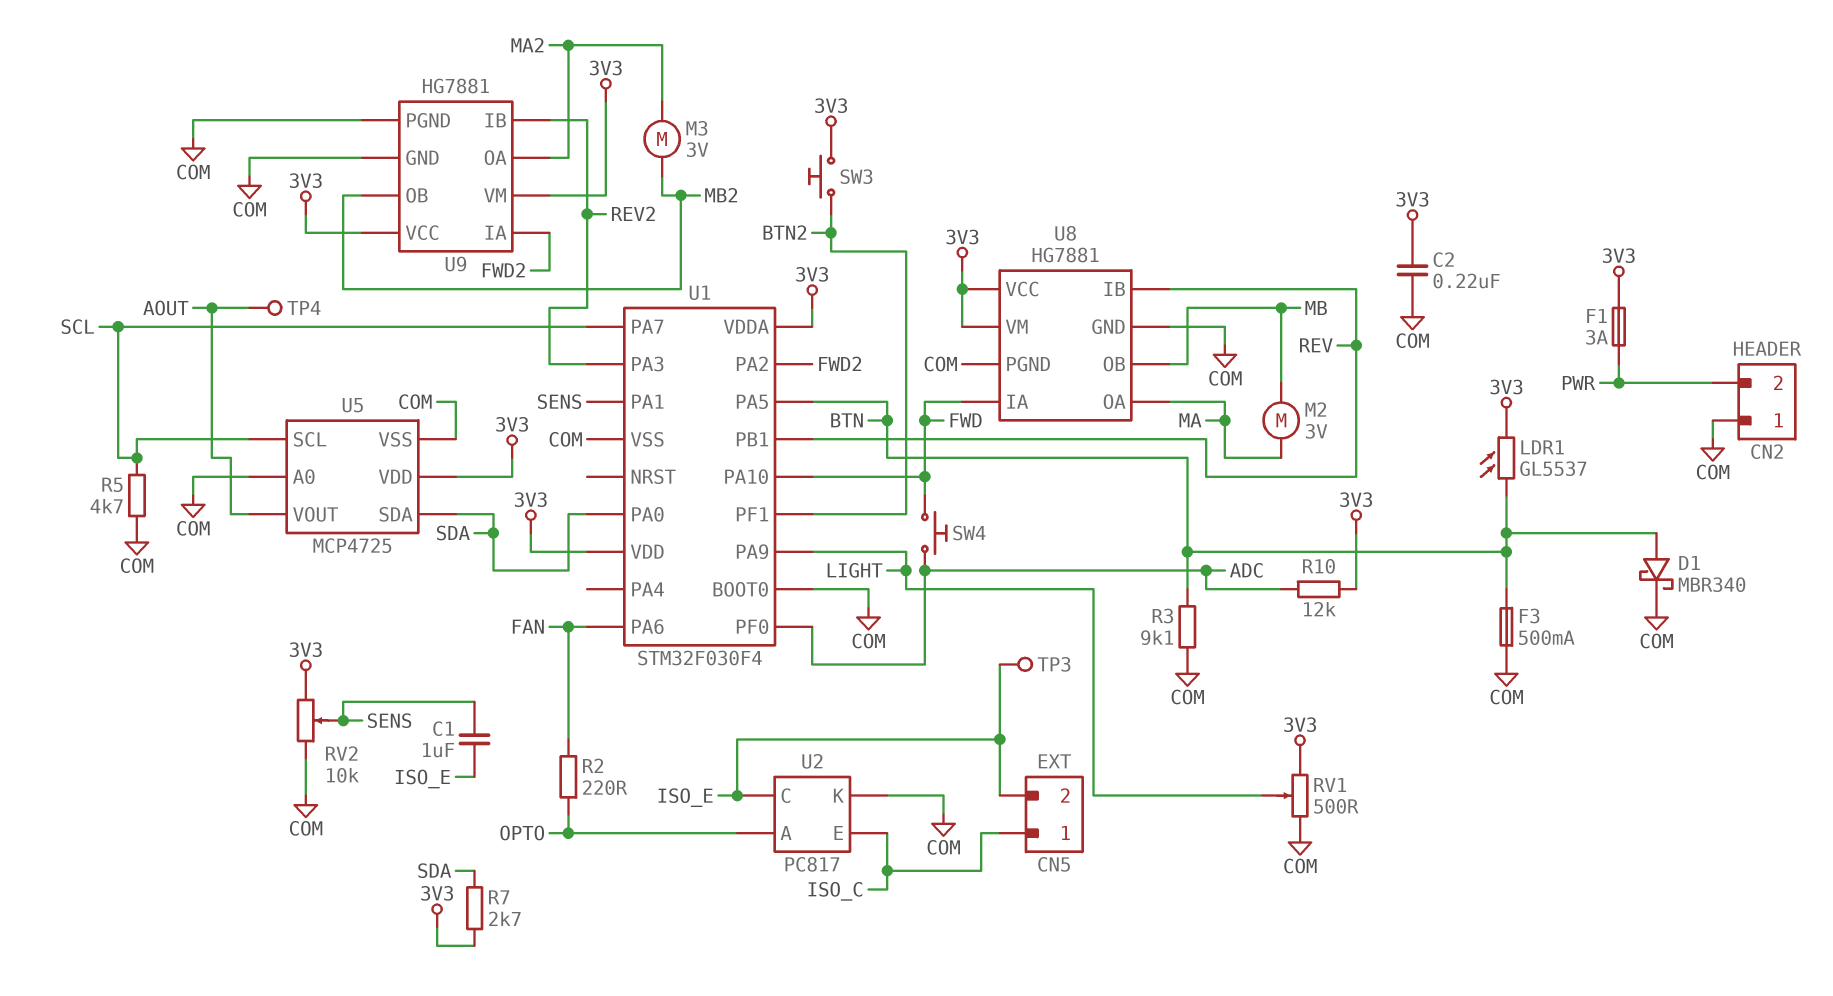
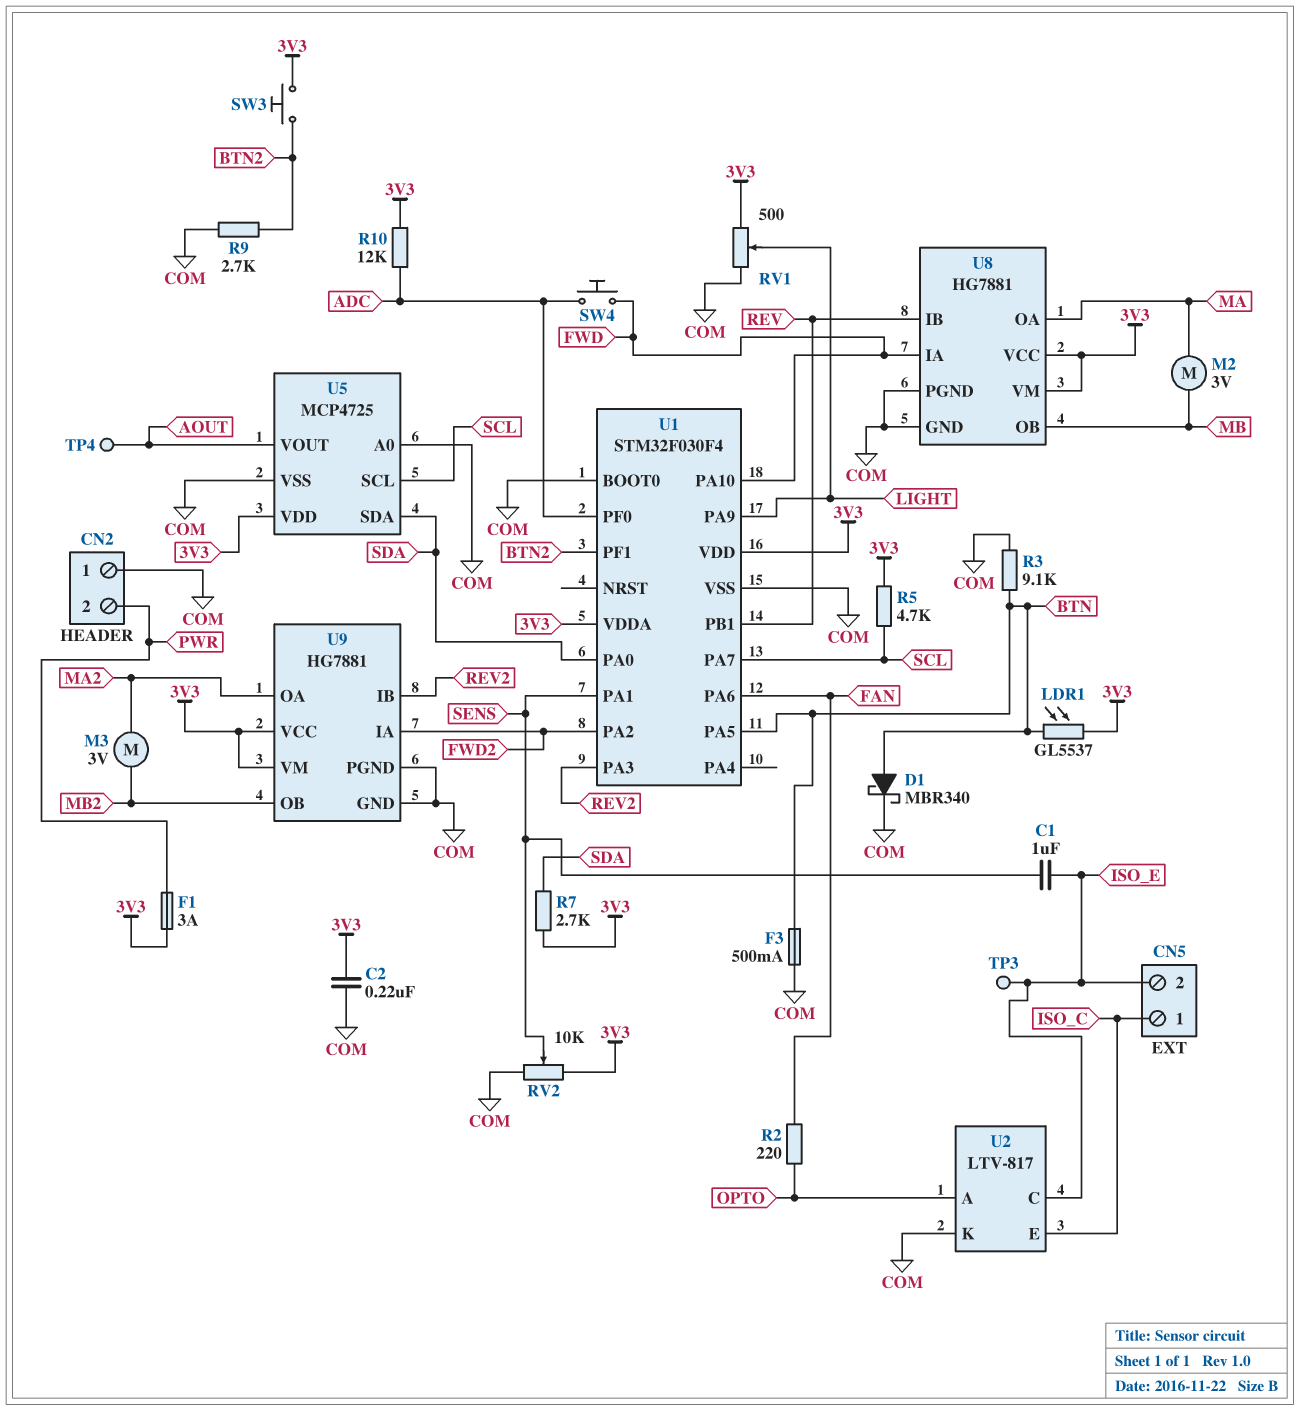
R5: 4.7k (COM, SCL) -> 4.7k (3V3, SCL)
R9: none -> 2.7k (BTN2, COM)
U2: PC817 -> LTV-817

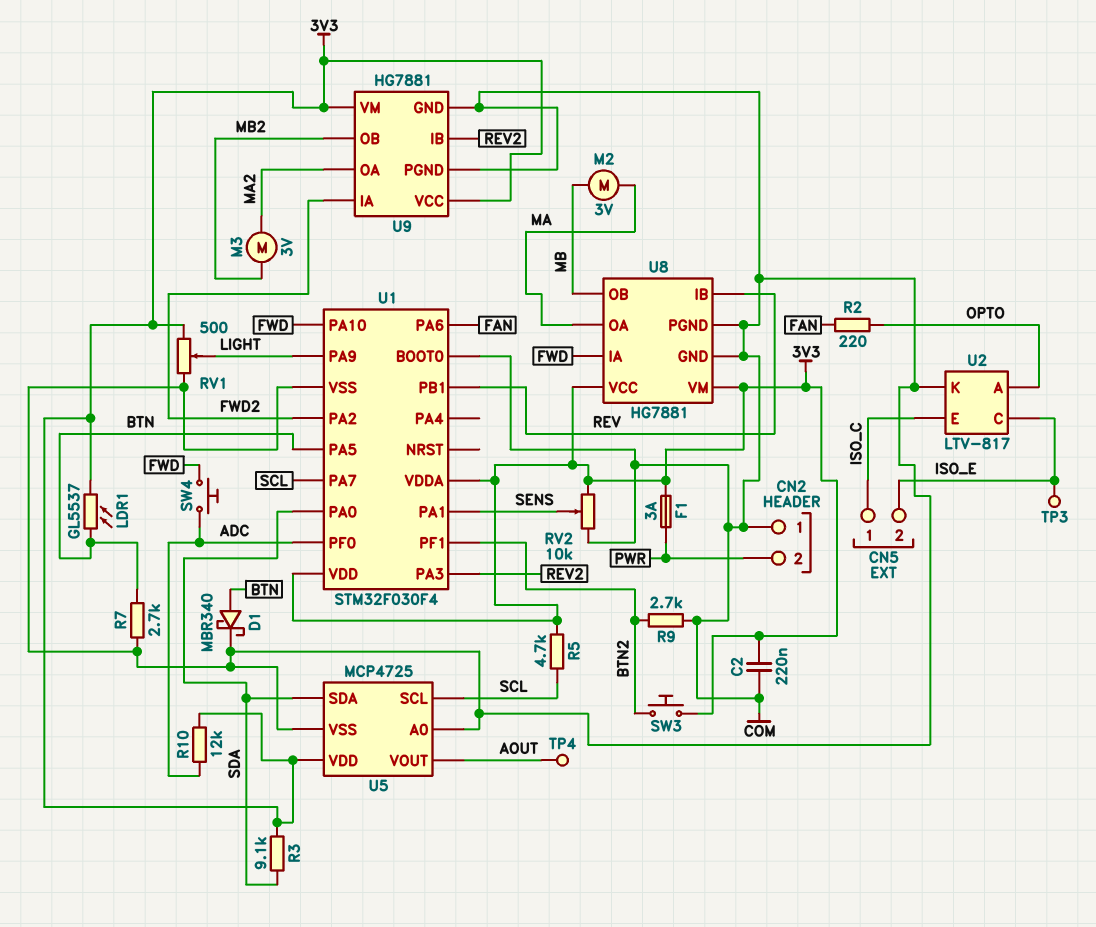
C1: 1uF (ISO_E, SENS) -> none
F3: 500mA (BTN, COM) -> none
R3: 9.1k (BTN, COM) -> 9.1k (3V3, SDA)
R7: 2.7k (3V3, SDA) -> 2.7k (BTN, COM)

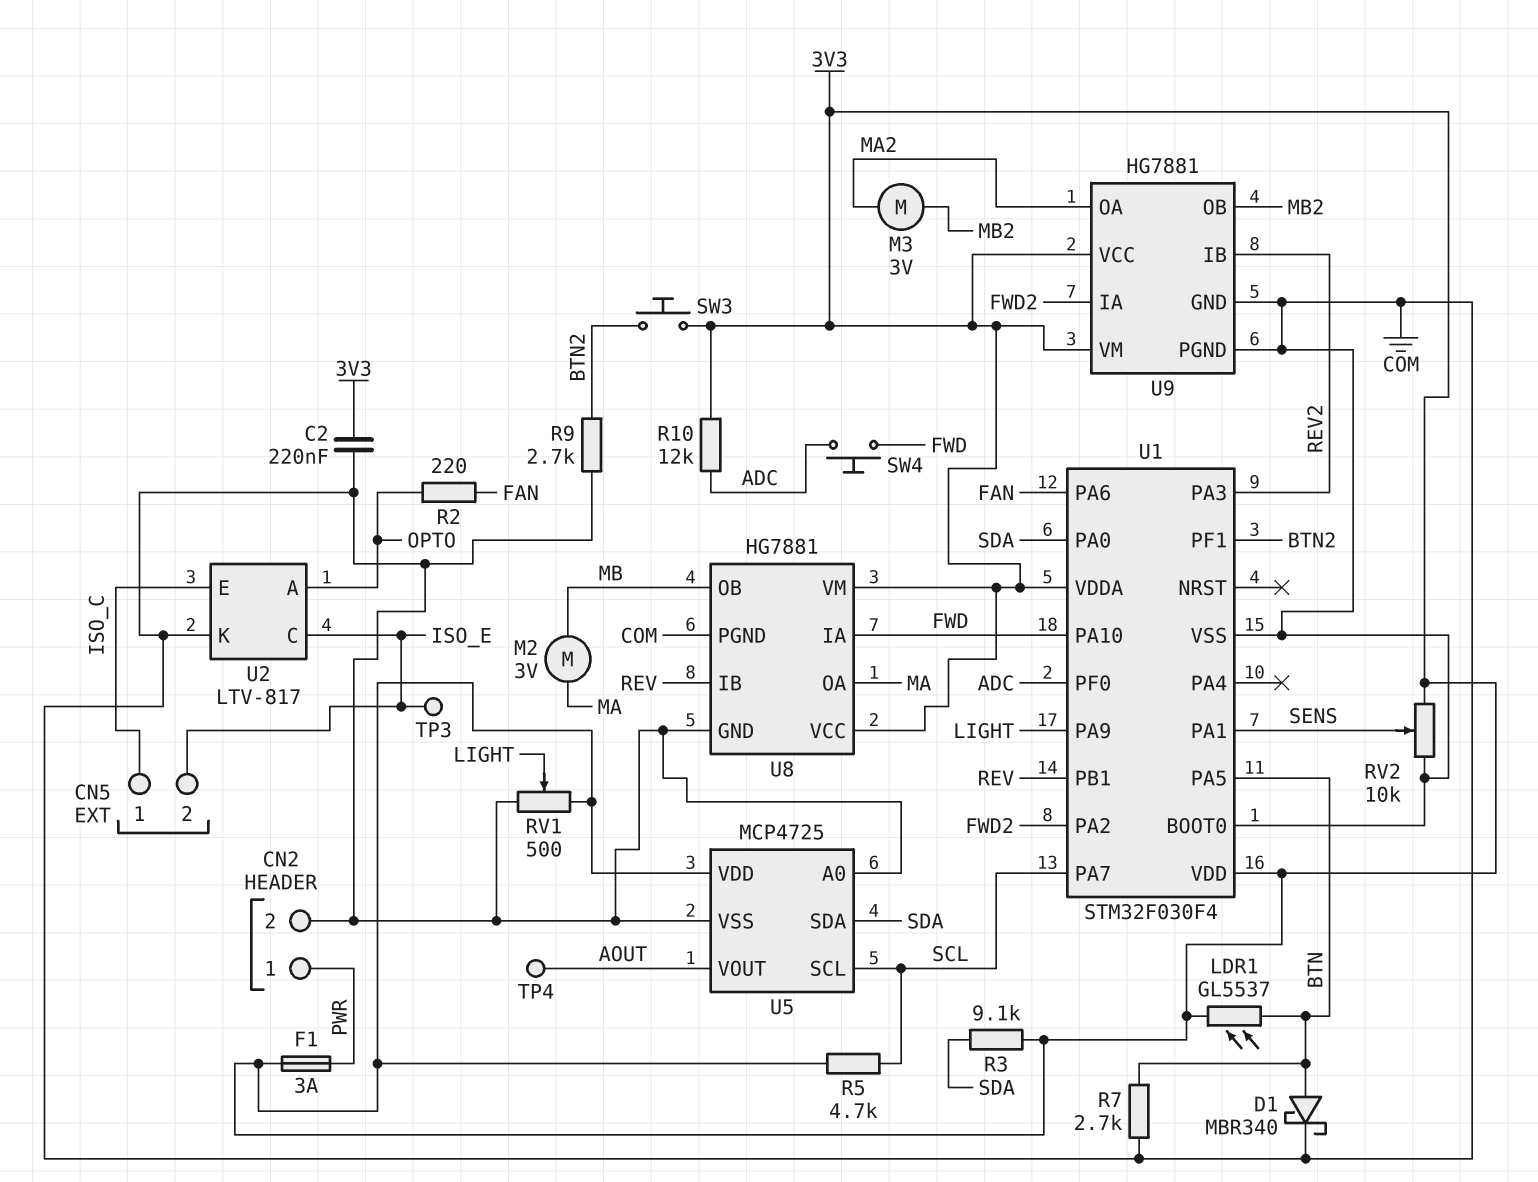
CN2 pin 1: COM -> PWR
CN2 pin 2: PWR -> COM

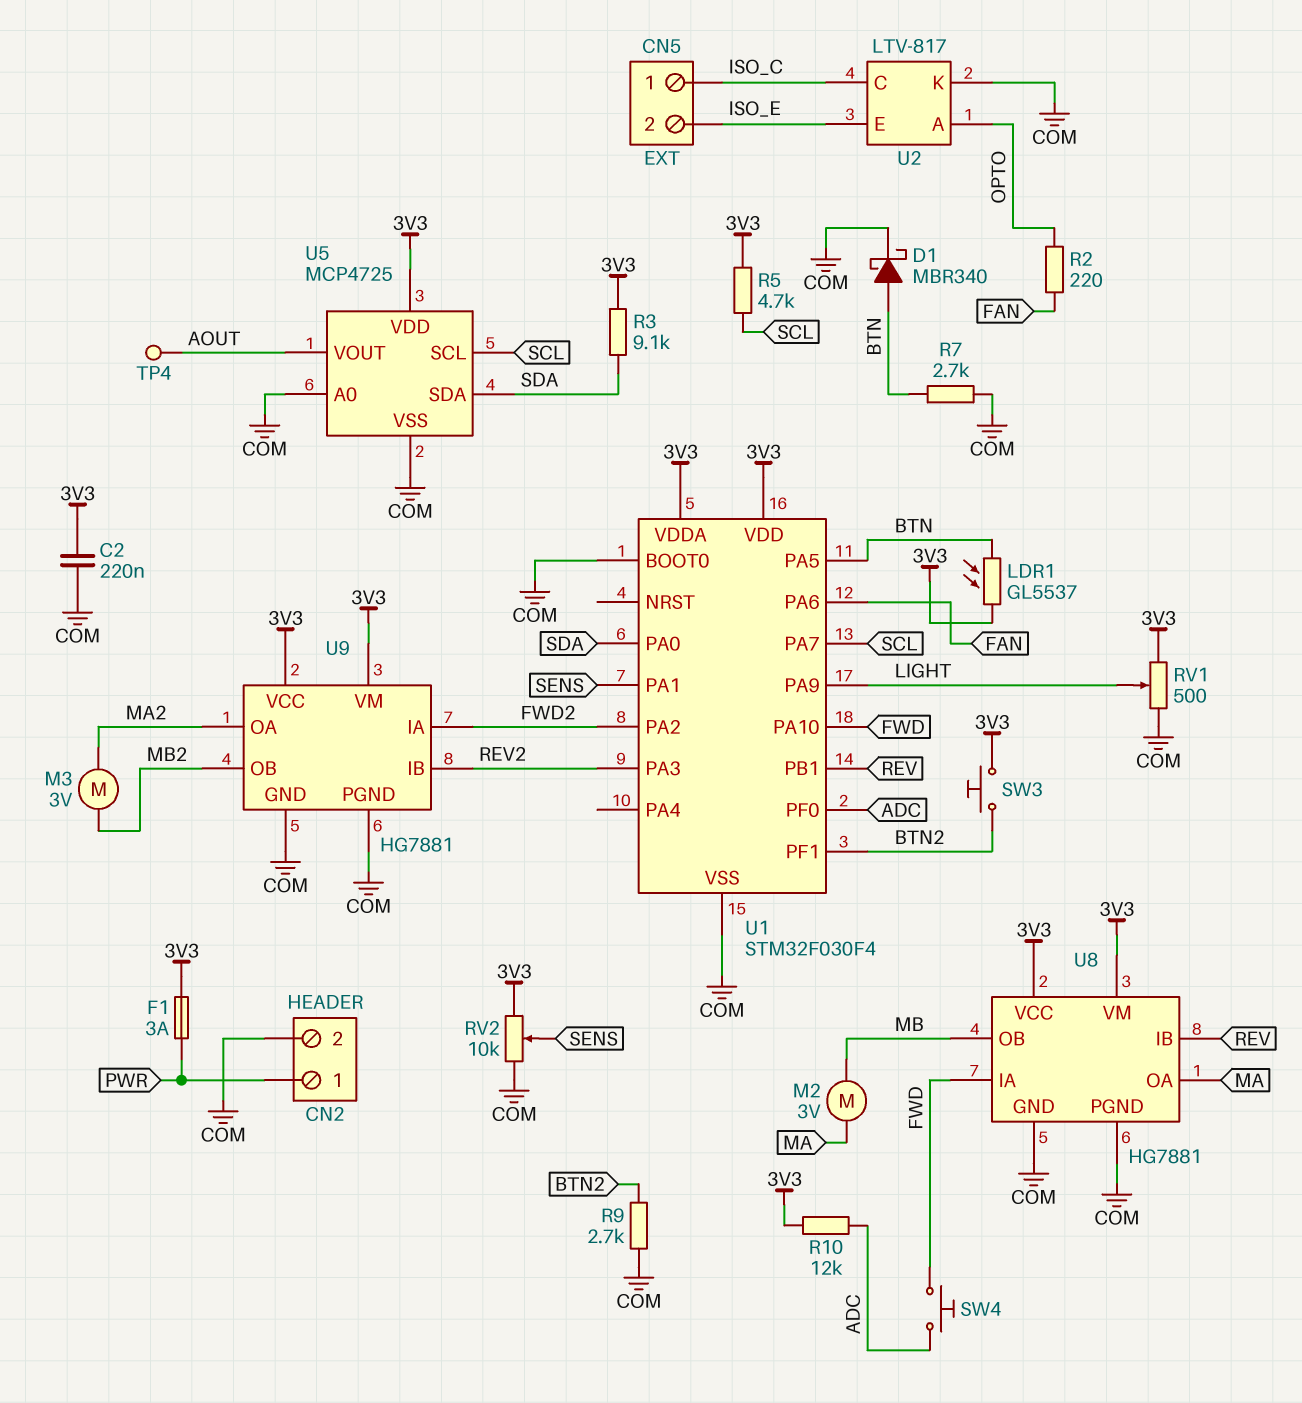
TP3: test point (ISO_E) -> none
U2 pin C: ISO_E -> ISO_C
U2 pin E: ISO_C -> ISO_E

